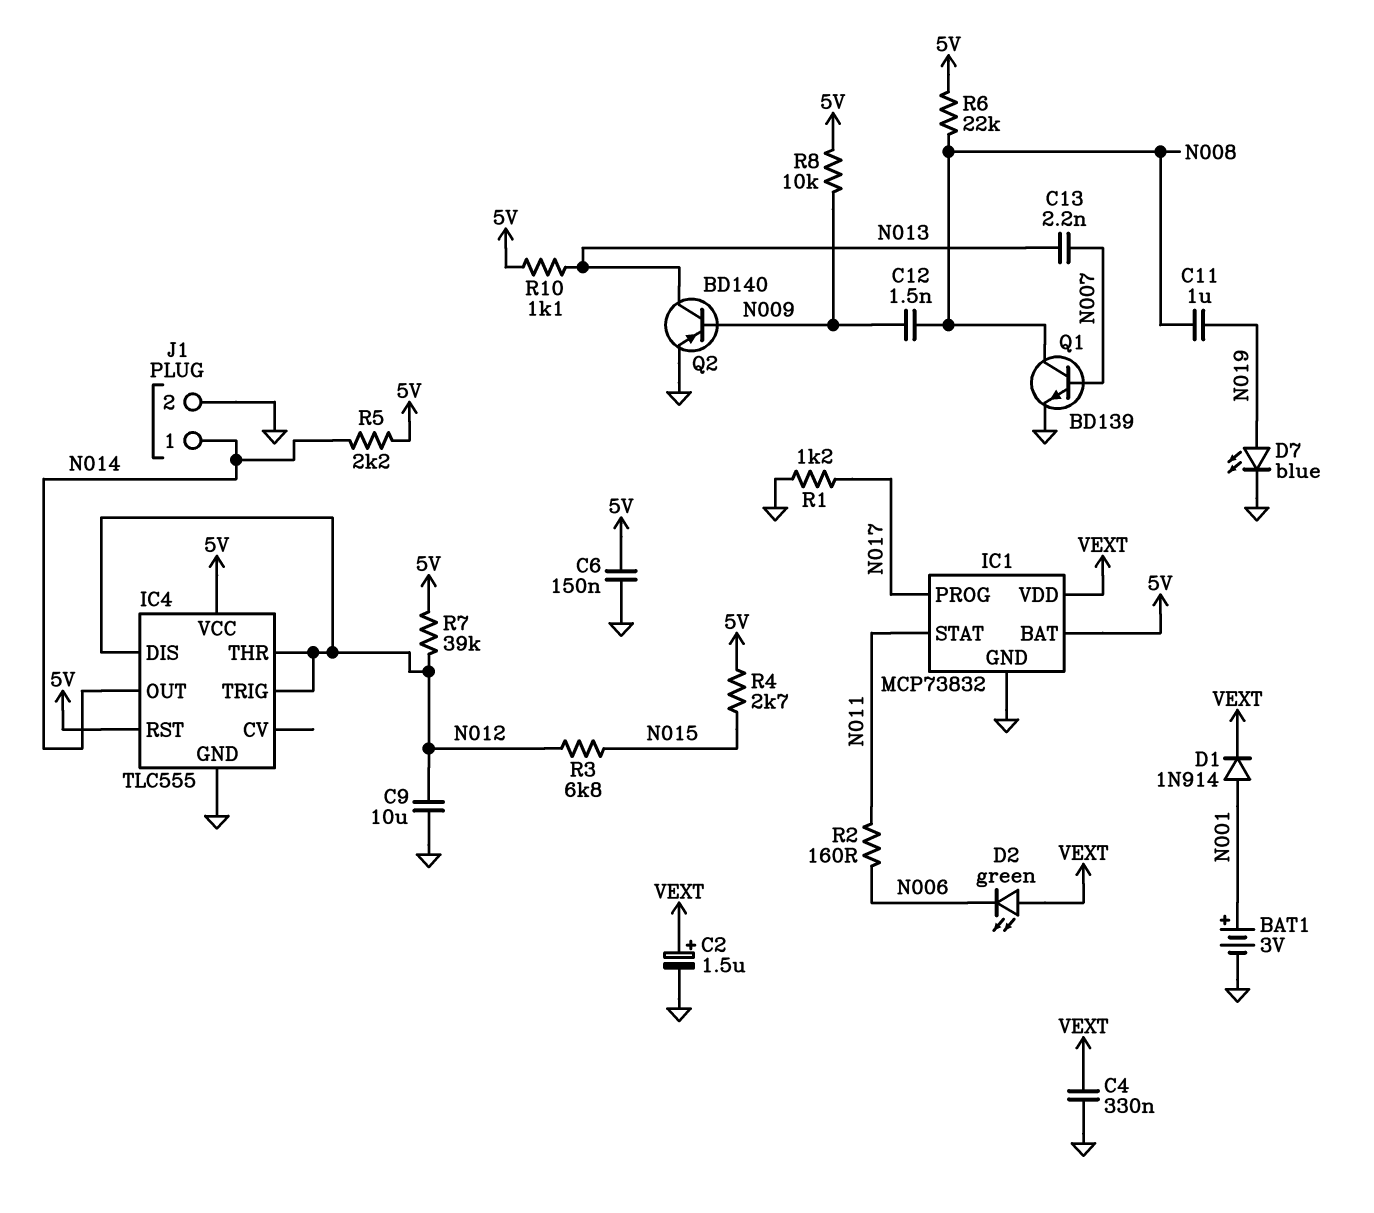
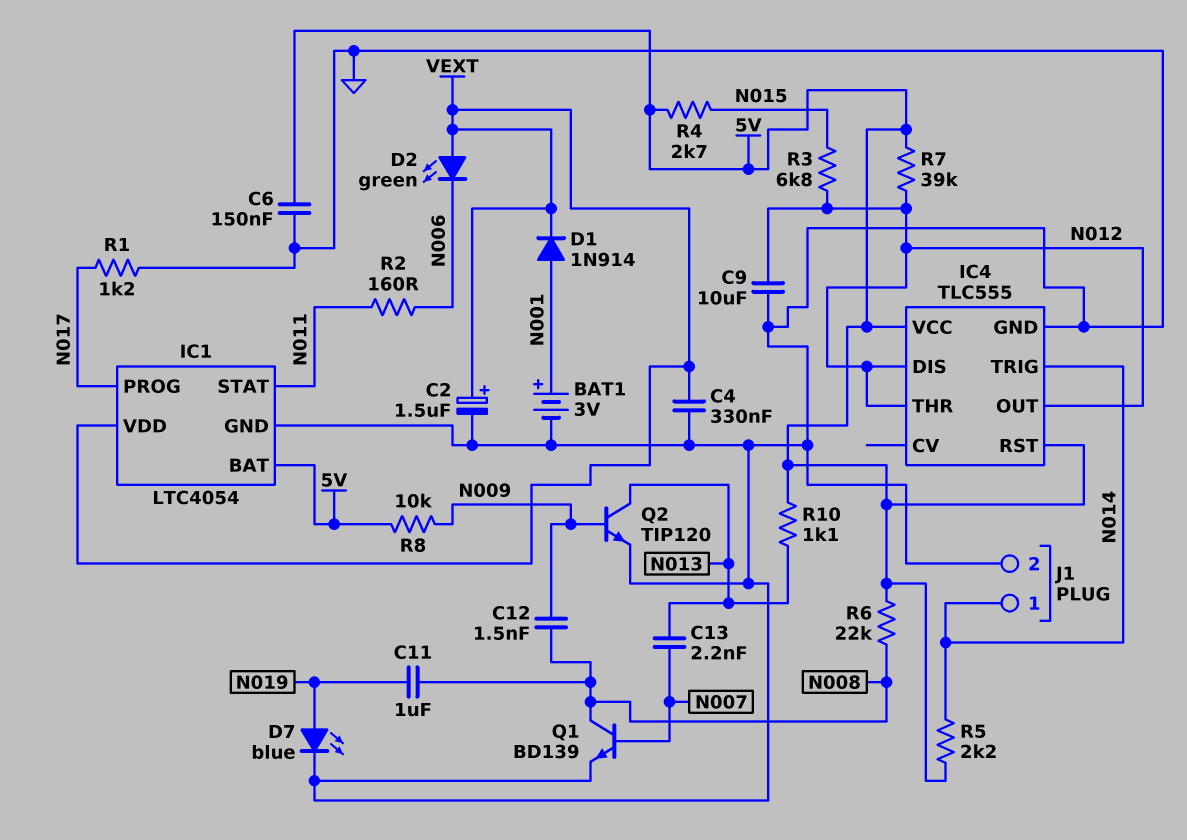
IC1: MCP73832 -> LTC4054
IC4 pin OUT: N014 -> N012
IC4 pin TRIG: N012 -> N014
Q2: PNP BD140 (B N009, C N013, E GND) -> NPN TIP120 (B N009, C N013, E GND)

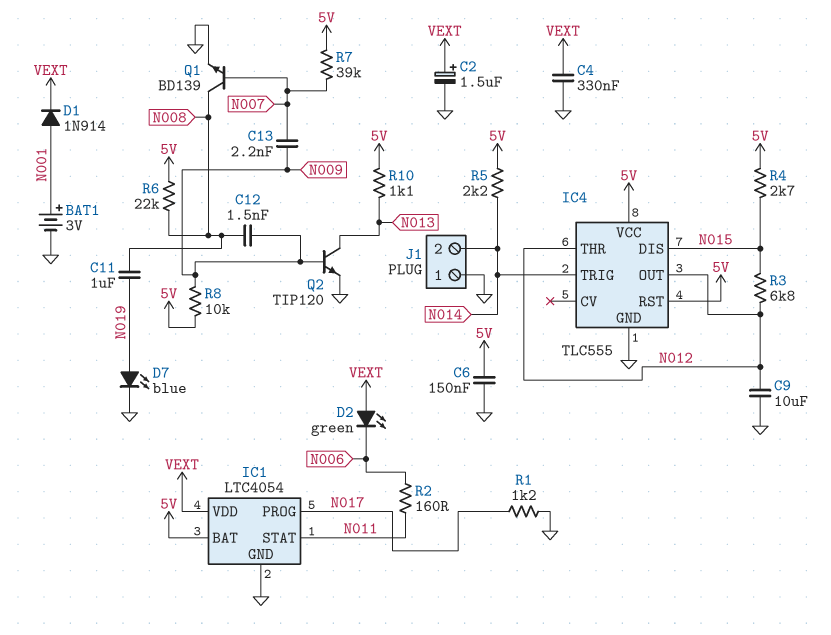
C13: 2.2nF (N007, N013) -> 2.2nF (N007, N009)
IC4 pin DIS: N012 -> N015
J1 pin 1: N014 -> GND
J1 pin 2: GND -> N014
R7: 39k (5V, N012) -> 39k (5V, N007)

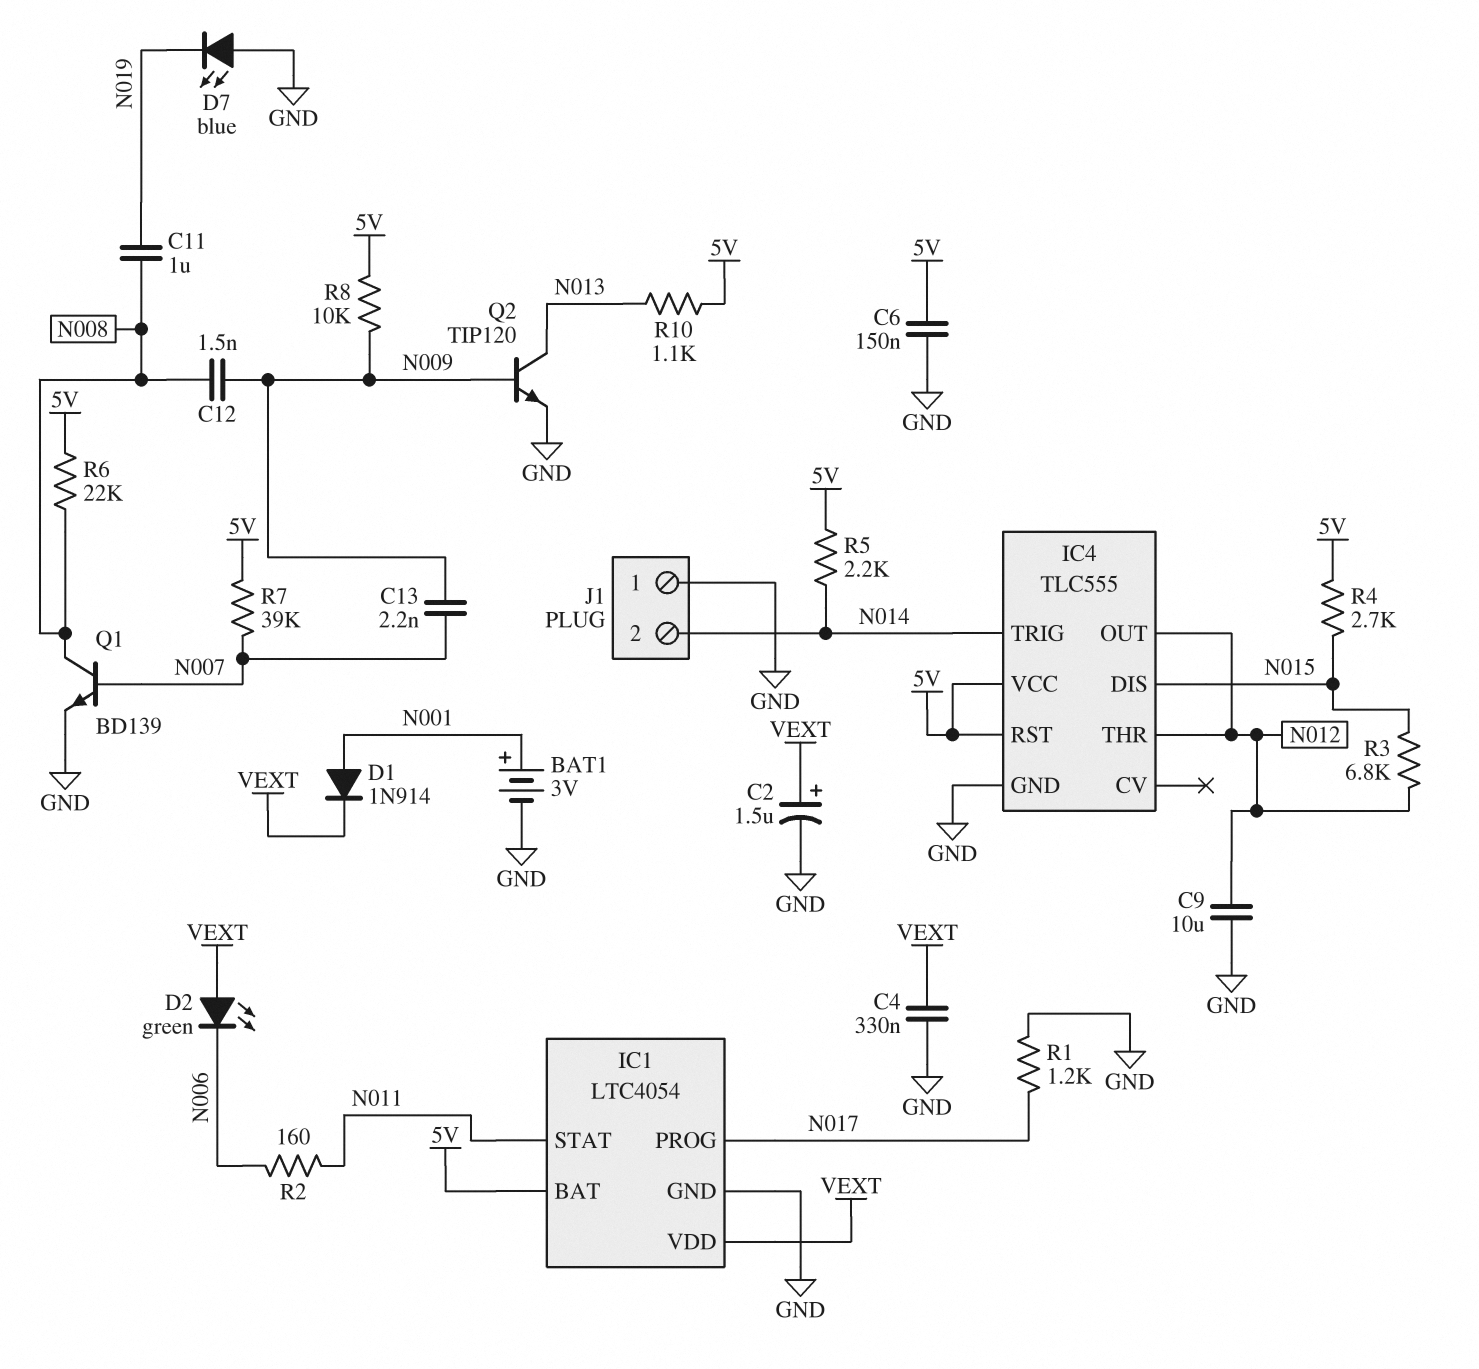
D7: LED blue (A N019, K GND) -> LED blue (A GND, K N019)

